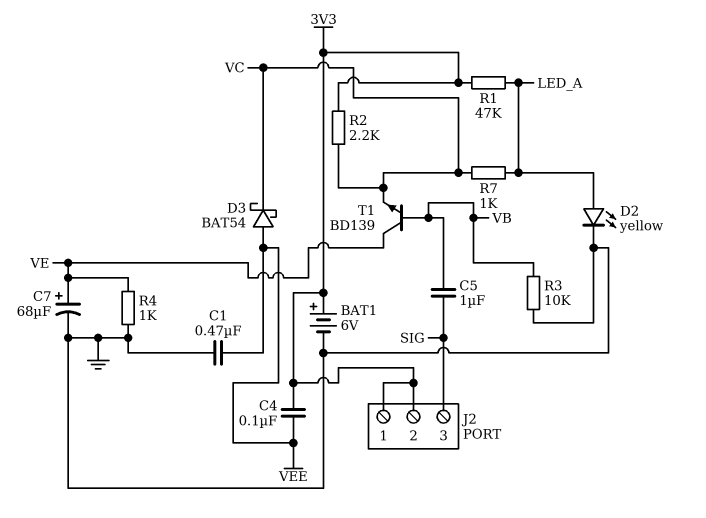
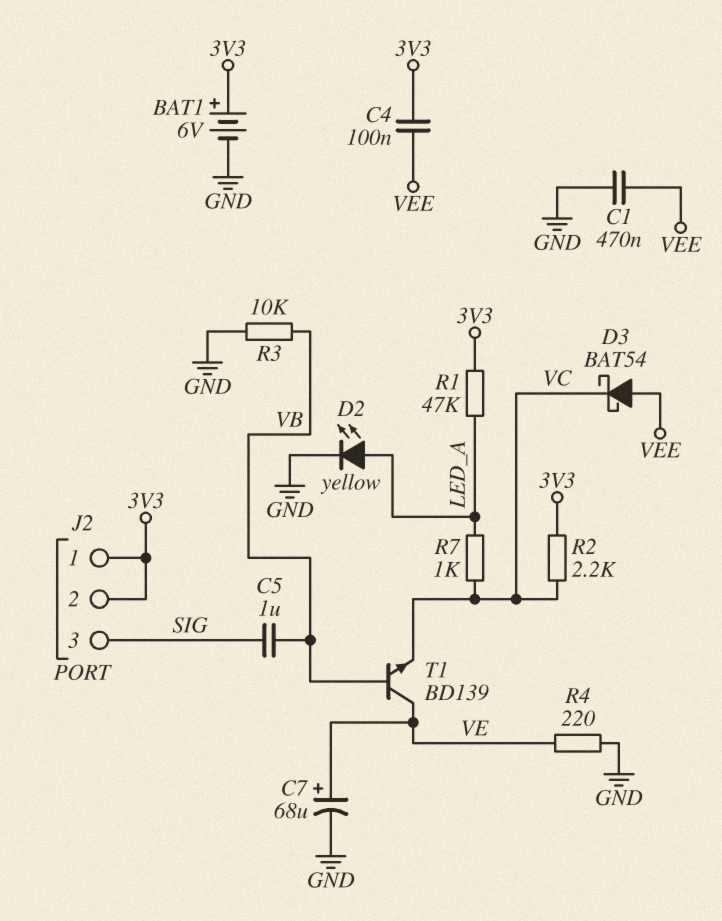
R4: 1k (GND, VE) -> 220 (GND, VE)

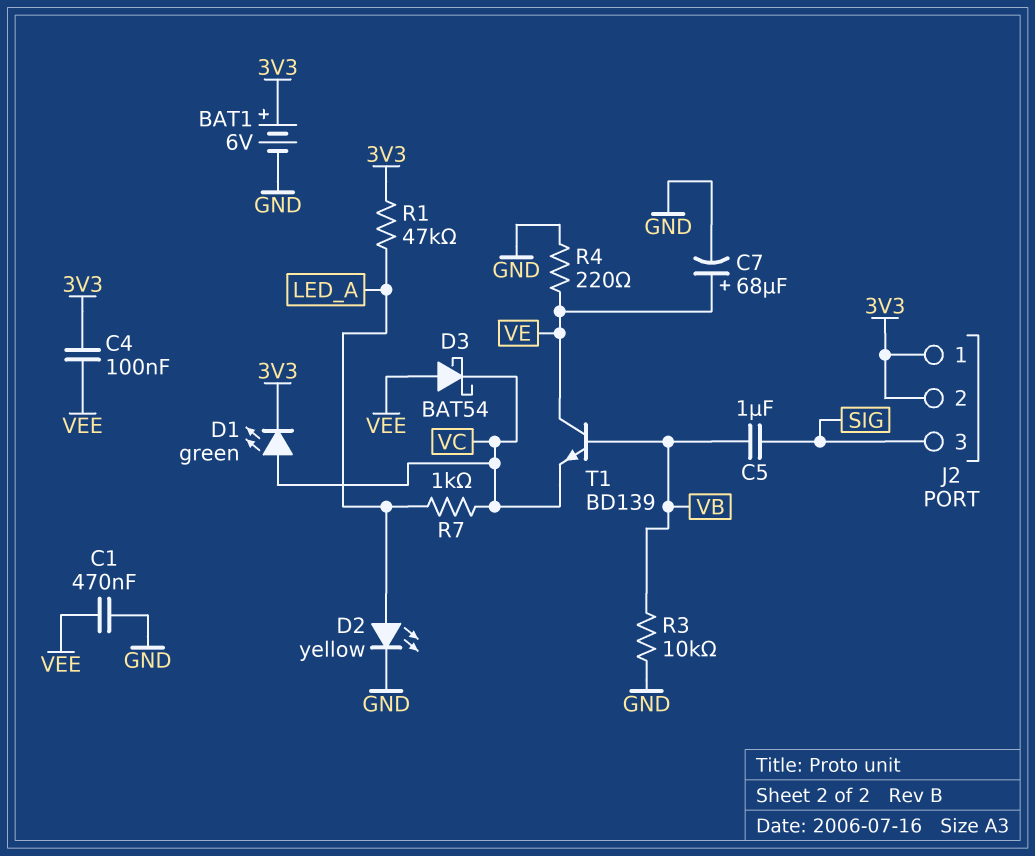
D1: none -> LED green (A VC, K 3V3)
R2: 2.2k (3V3, VC) -> none

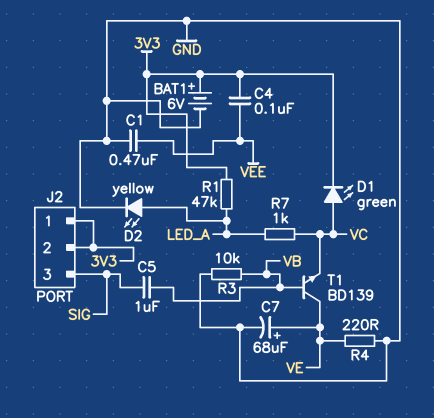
D3: schottky BAT54 (A VEE, K VC) -> none

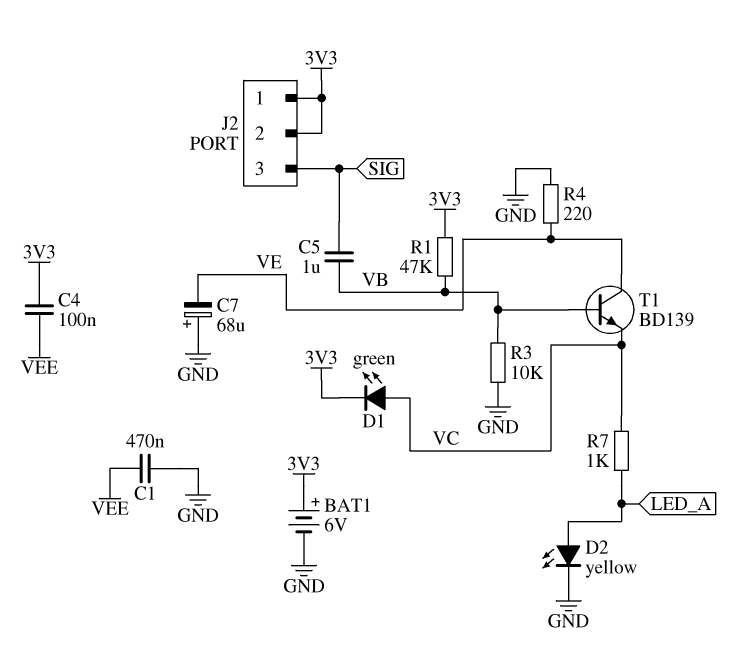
C7: 68uF (plus VE, minus GND) -> 68uF (plus GND, minus VE)
R1: 47k (3V3, LED_A) -> 47k (3V3, VB)

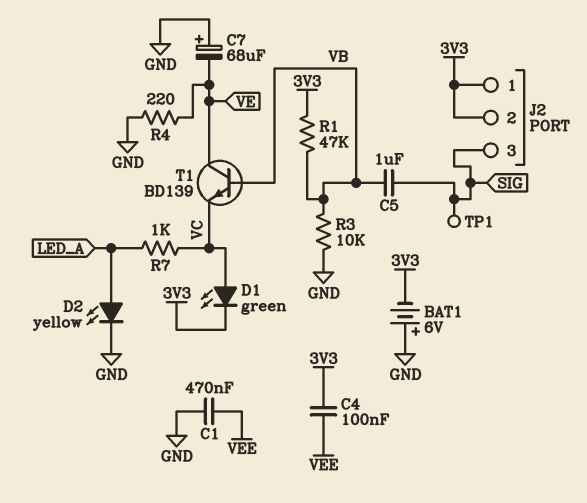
BAT1: 6V (plus 3V3, minus GND) -> 6V (plus GND, minus 3V3)
TP1: none -> test point (SIG)

